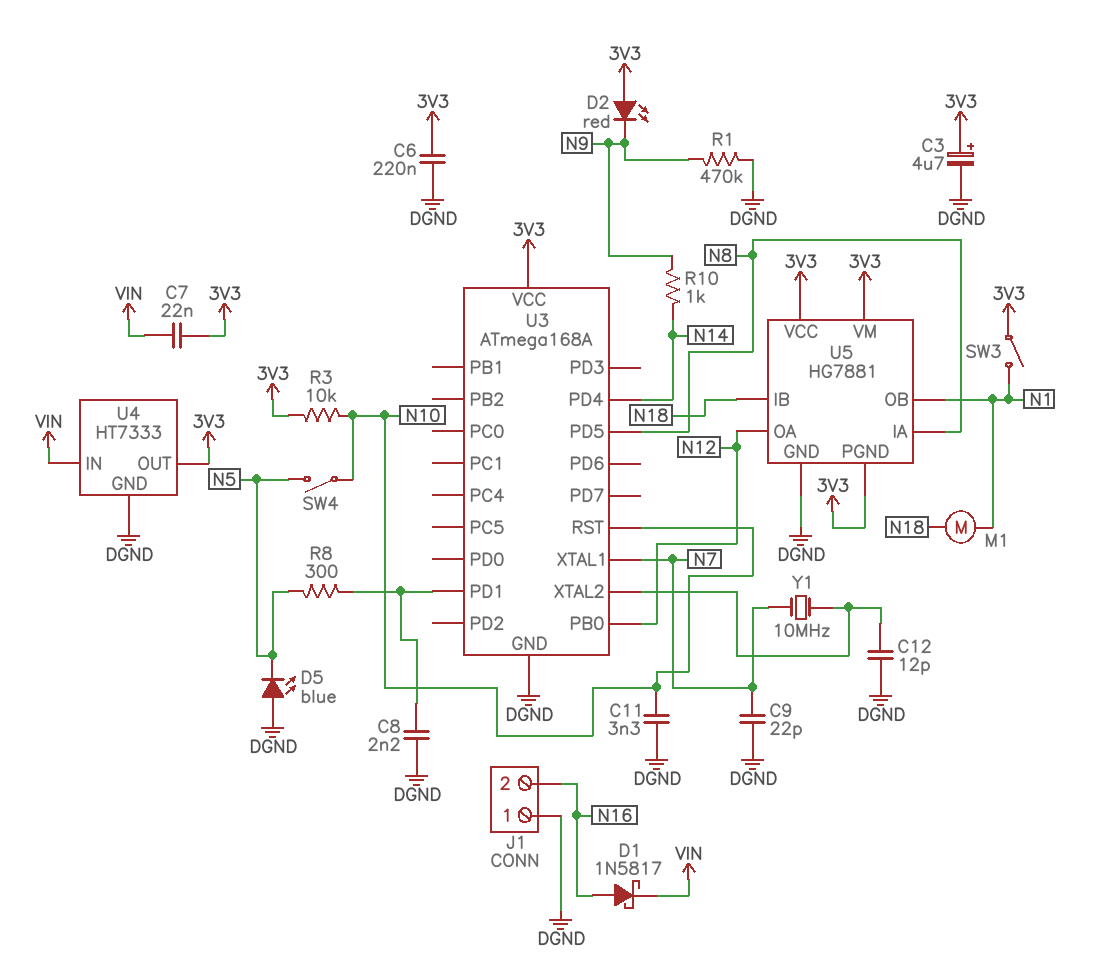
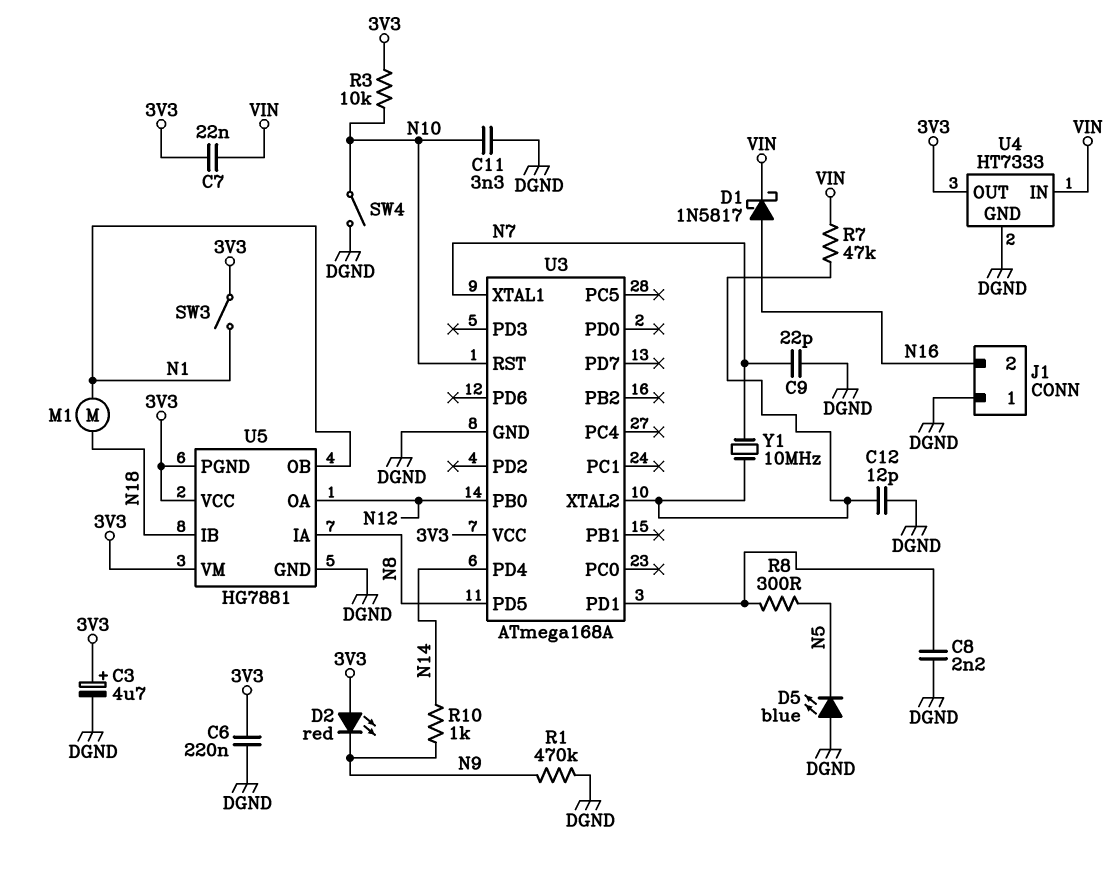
R7: none -> 47k (U3/XTAL2, VIN)
SW4: switch (N5, N10) -> switch (DGND, N10)

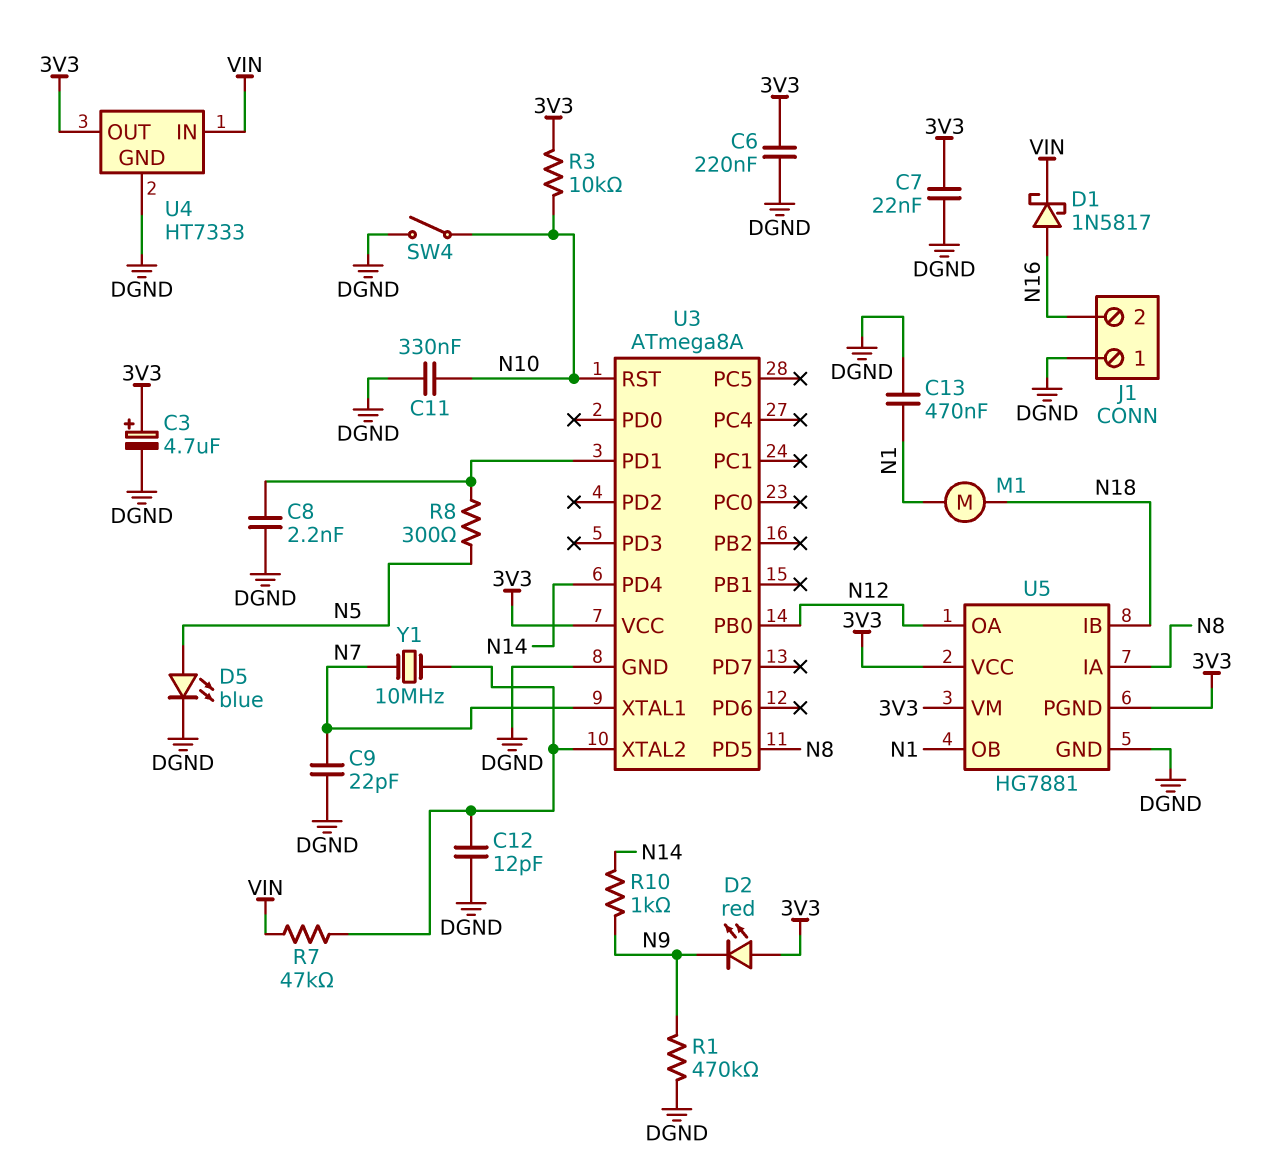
C7: 22nF (3V3, VIN) -> 22nF (3V3, DGND)
C11: 3.3nF (DGND, N10) -> 330nF (DGND, N10)
C13: none -> 470nF (DGND, N1)
D5: LED blue (A DGND, K N5) -> LED blue (A N5, K DGND)
SW3: switch (3V3, N1) -> none
U3: ATmega168A -> ATmega8A

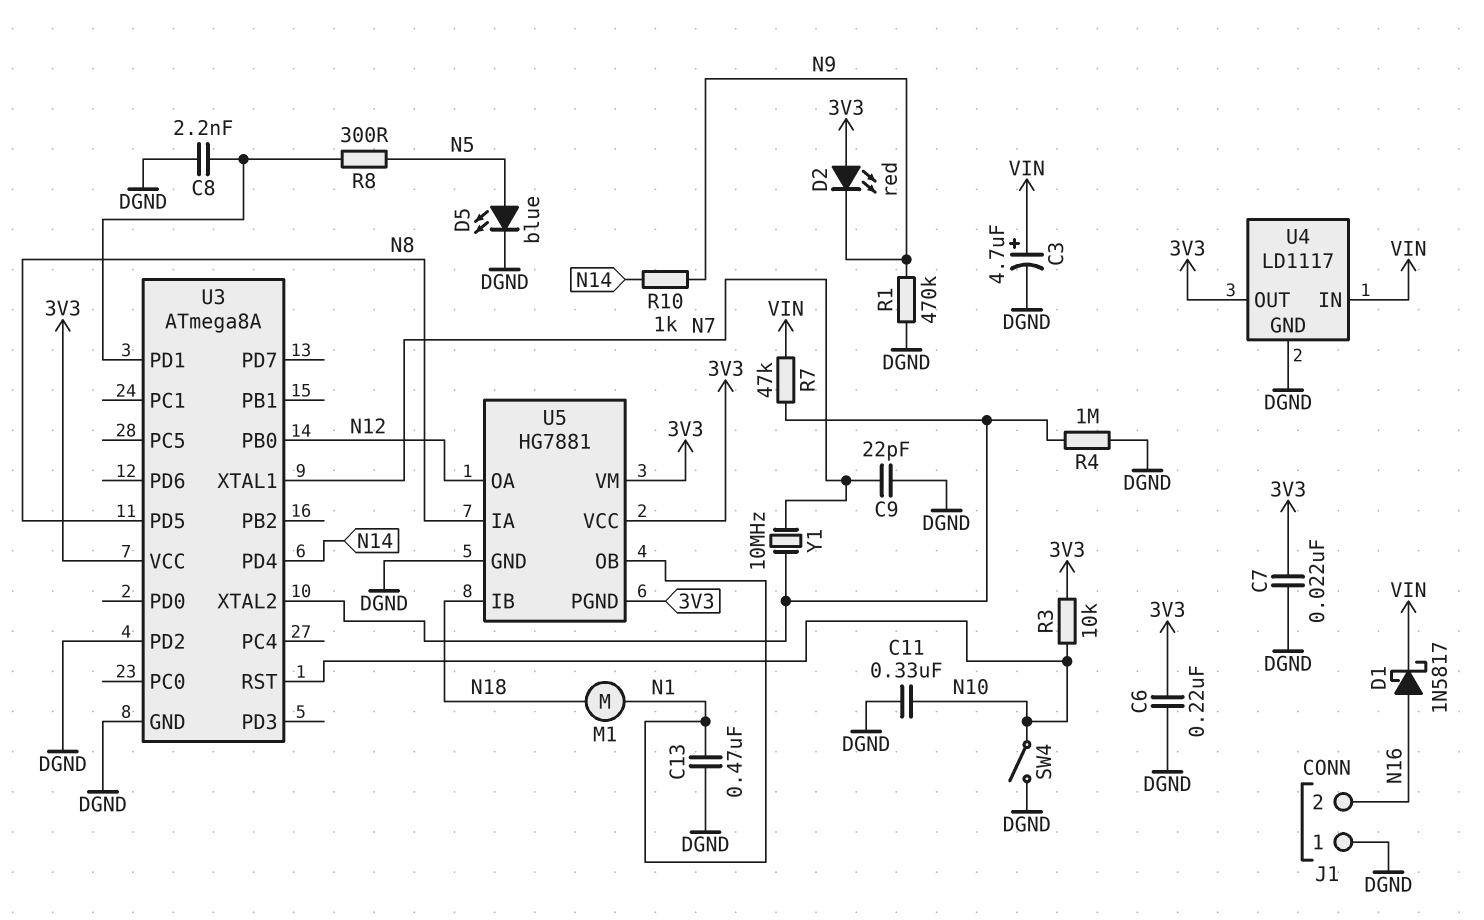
C3: 4.7uF (plus 3V3, minus DGND) -> 4.7uF (plus VIN, minus DGND)
C12: 12pF (DGND, U3/XTAL2) -> none
R4: none -> 1M (DGND, U3/XTAL2)
U3 pin PD2: none -> DGND
U4: HT7333 -> LD1117

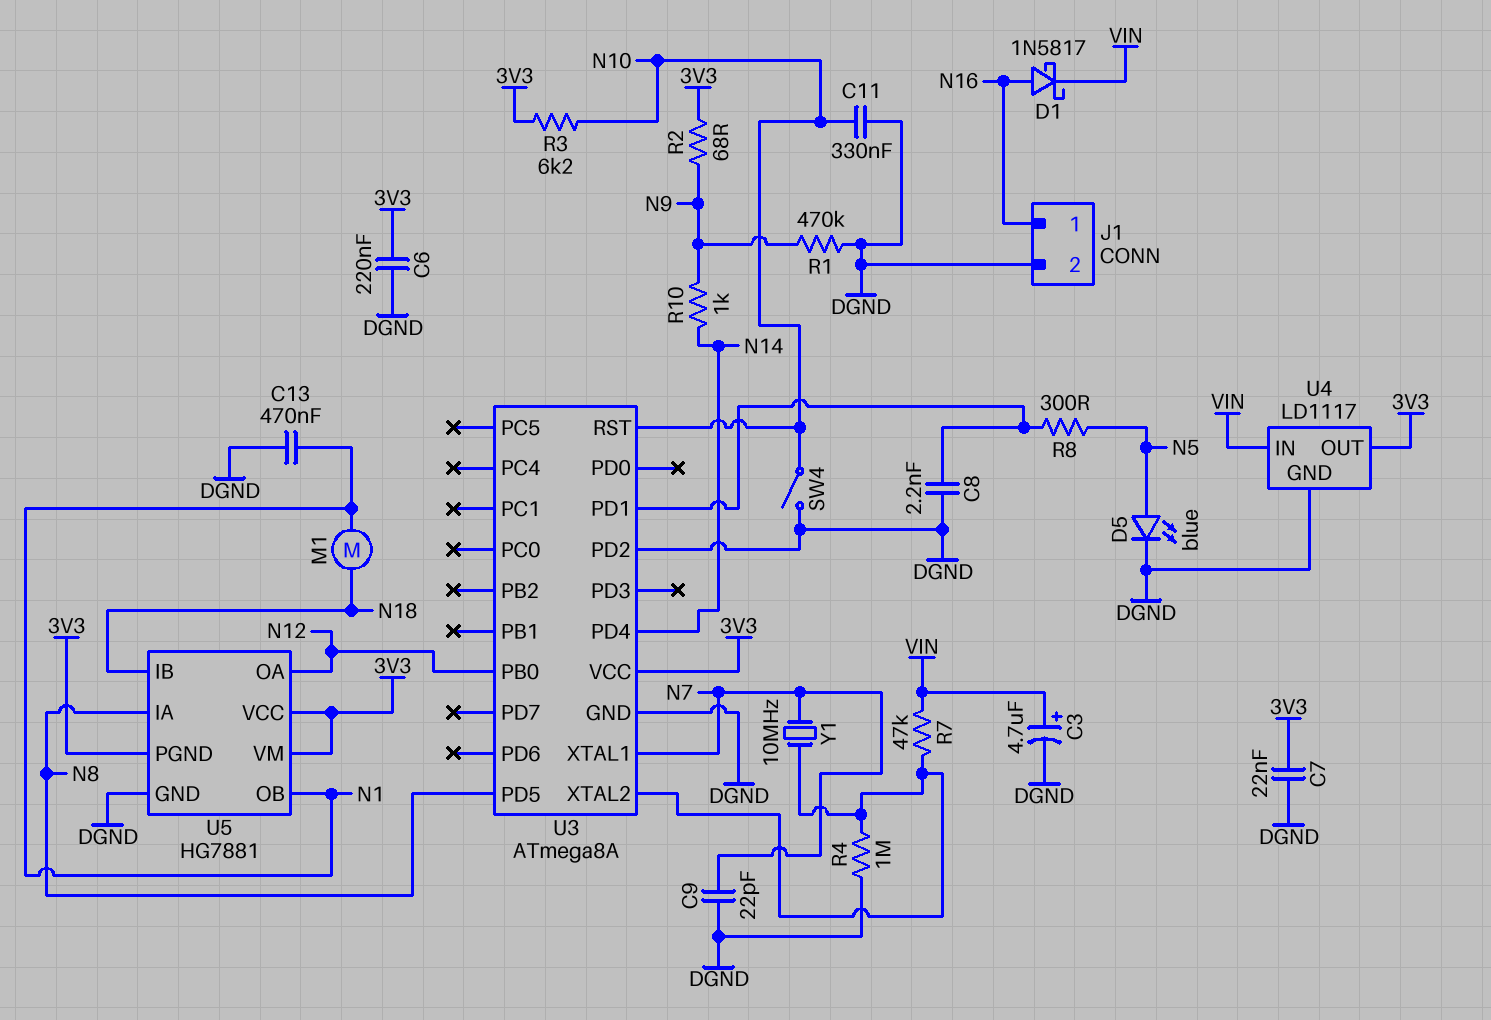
D2: LED red (A 3V3, K N9) -> none
J1 pin 1: DGND -> N16
J1 pin 2: N16 -> DGND
R2: none -> 68 (3V3, N9)
R3: 10k (3V3, N10) -> 6.2k (3V3, N10)

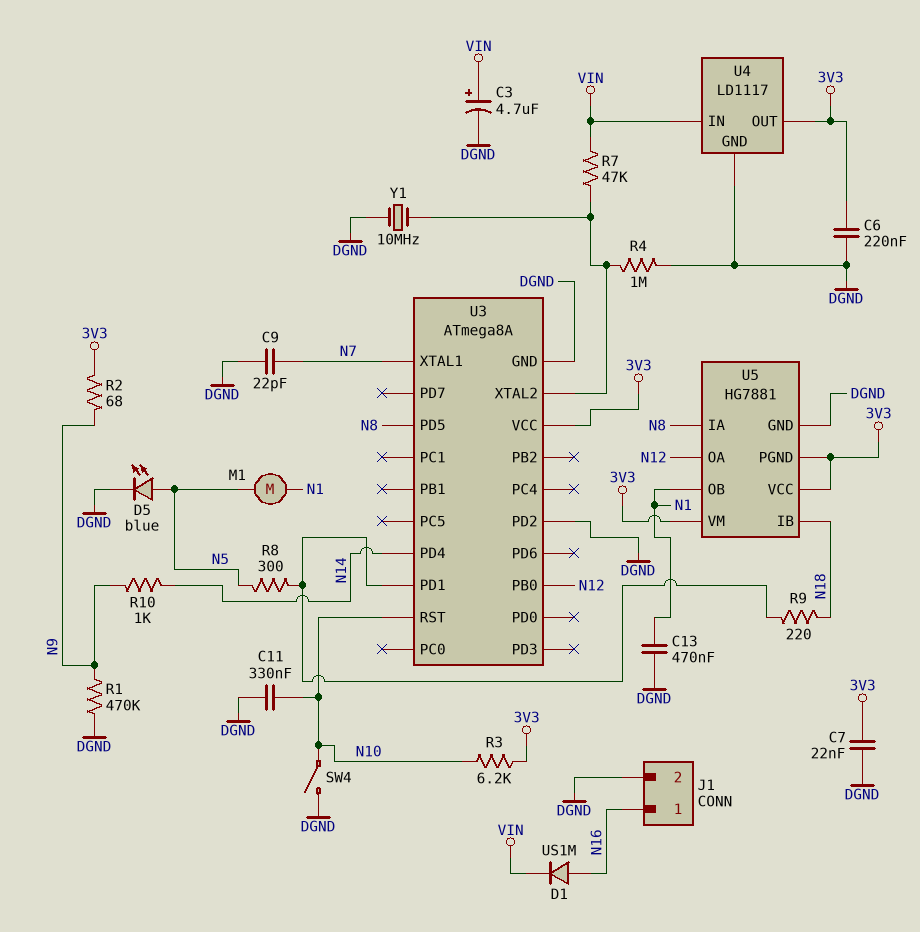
C8: 2.2nF (DGND, U3/PD1) -> none
D1: schottky 1N5817 (A N16, K VIN) -> diode US1M (A N16, K VIN)
M1: motor (N1, N18) -> motor (N1, N5)
R9: none -> 220 (N18, U3/PD1)
Y1: 10MHz (N7, U3/XTAL2) -> 10MHz (DGND, U3/XTAL2)

